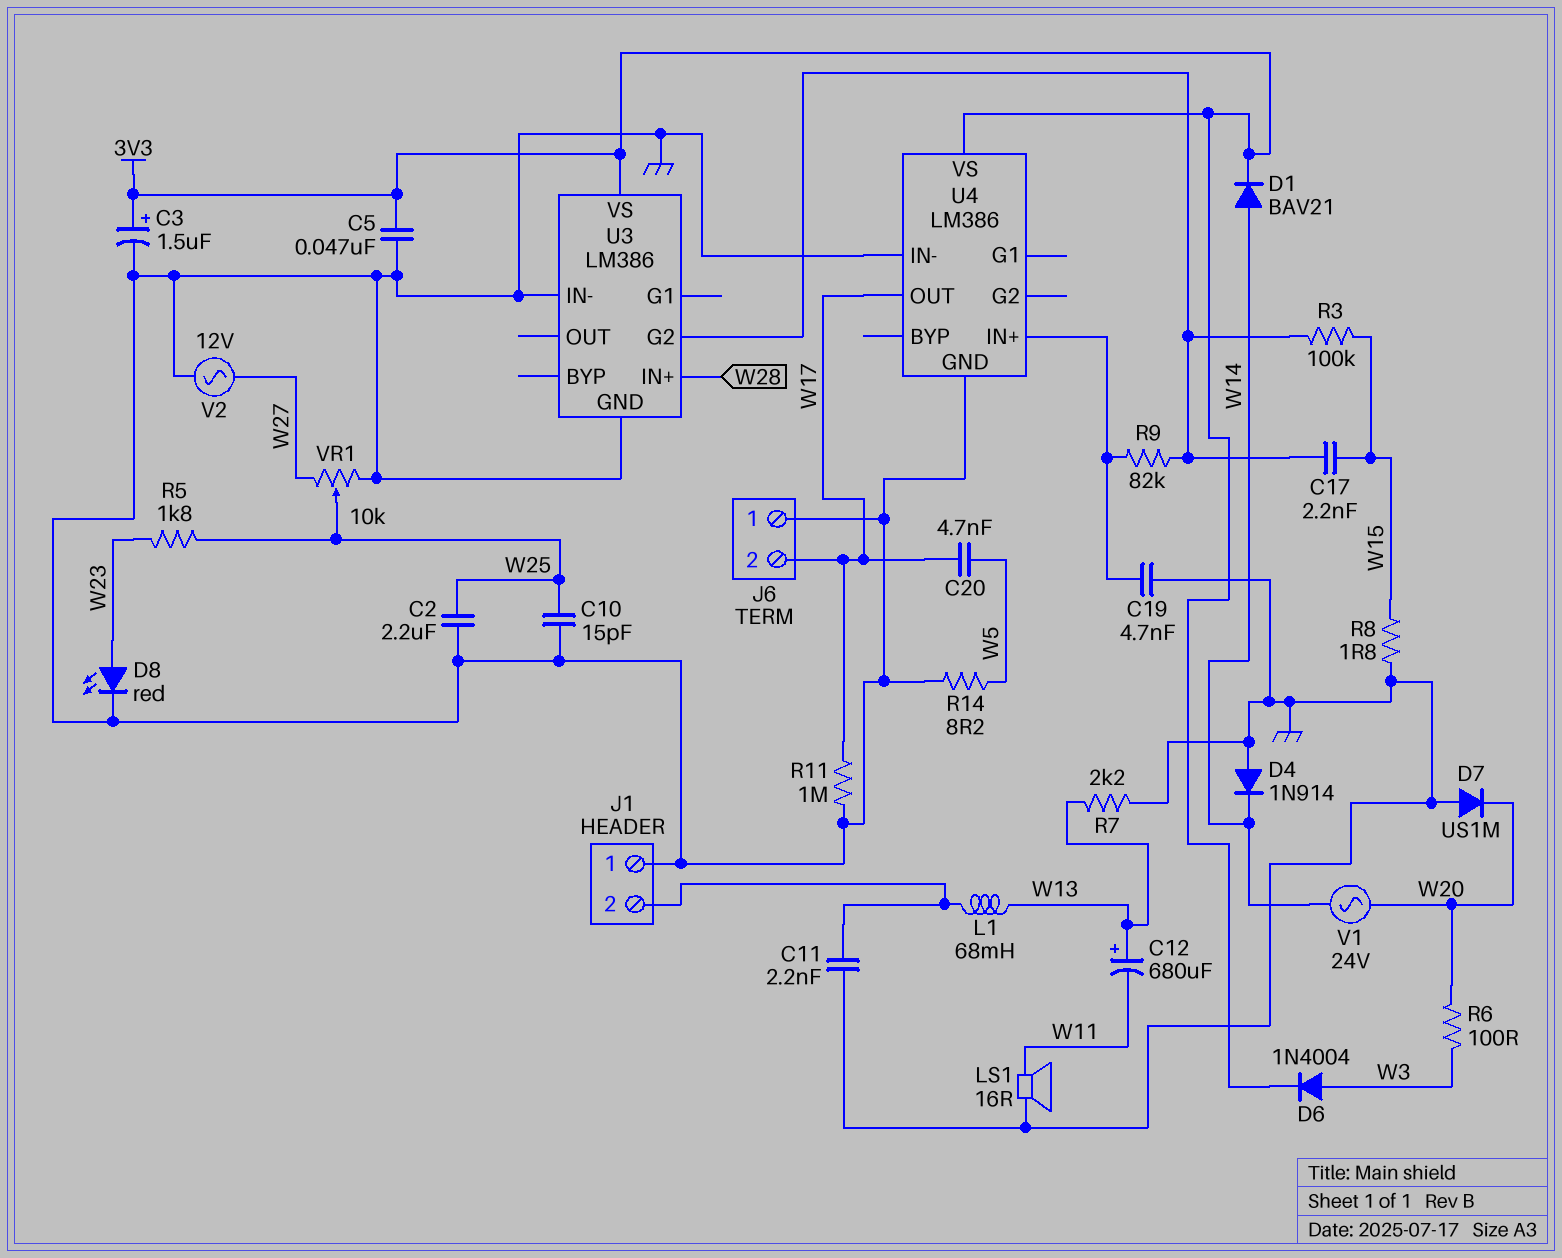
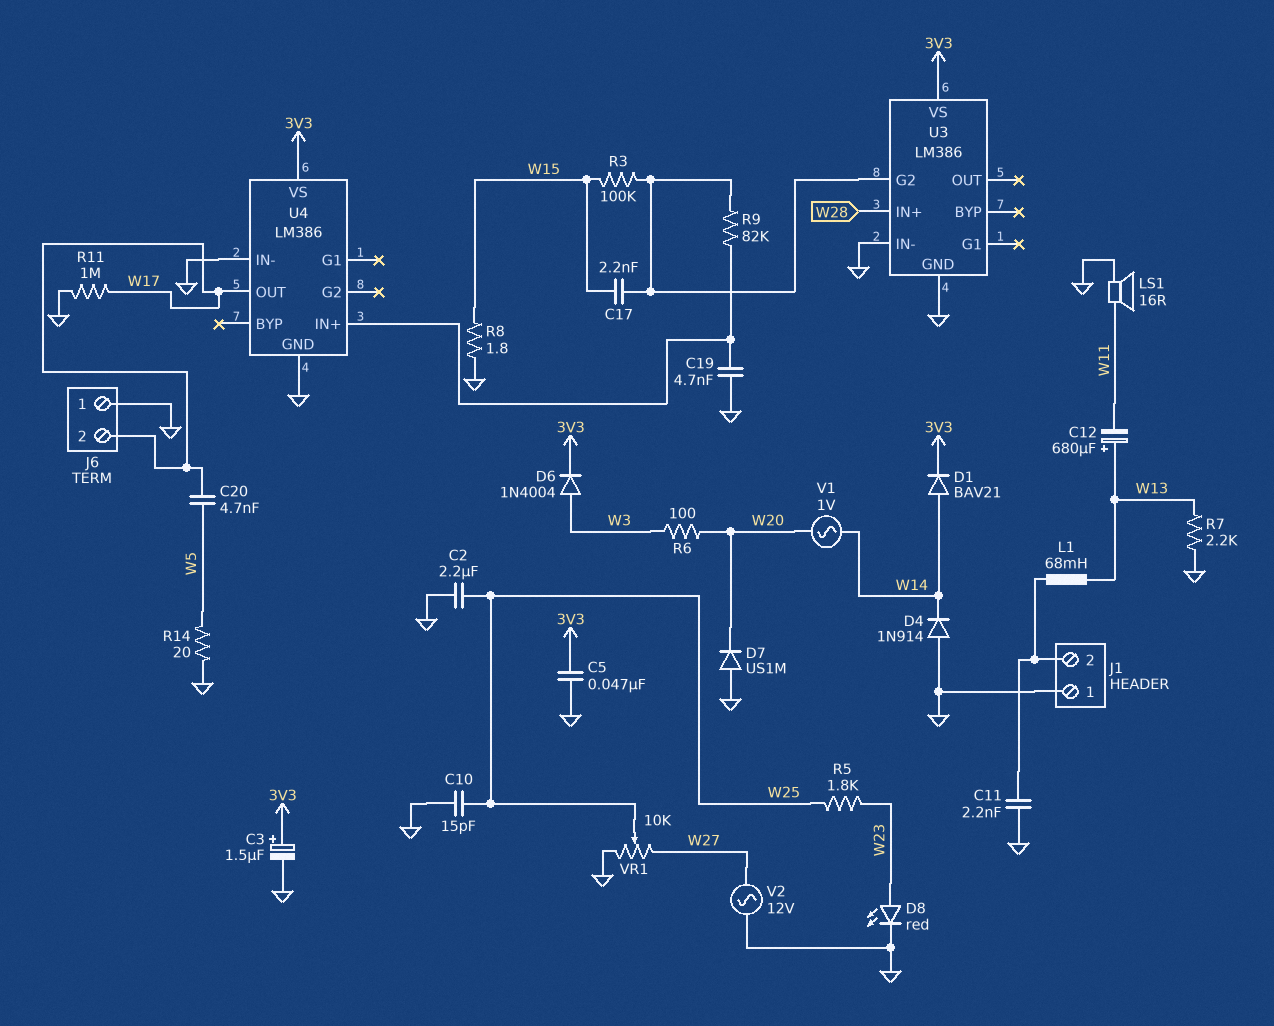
R14: 8.2 (GND, W5) -> 20 (GND, W5)
V1: AC 24V (W14, W20) -> AC 1V (W14, W20)

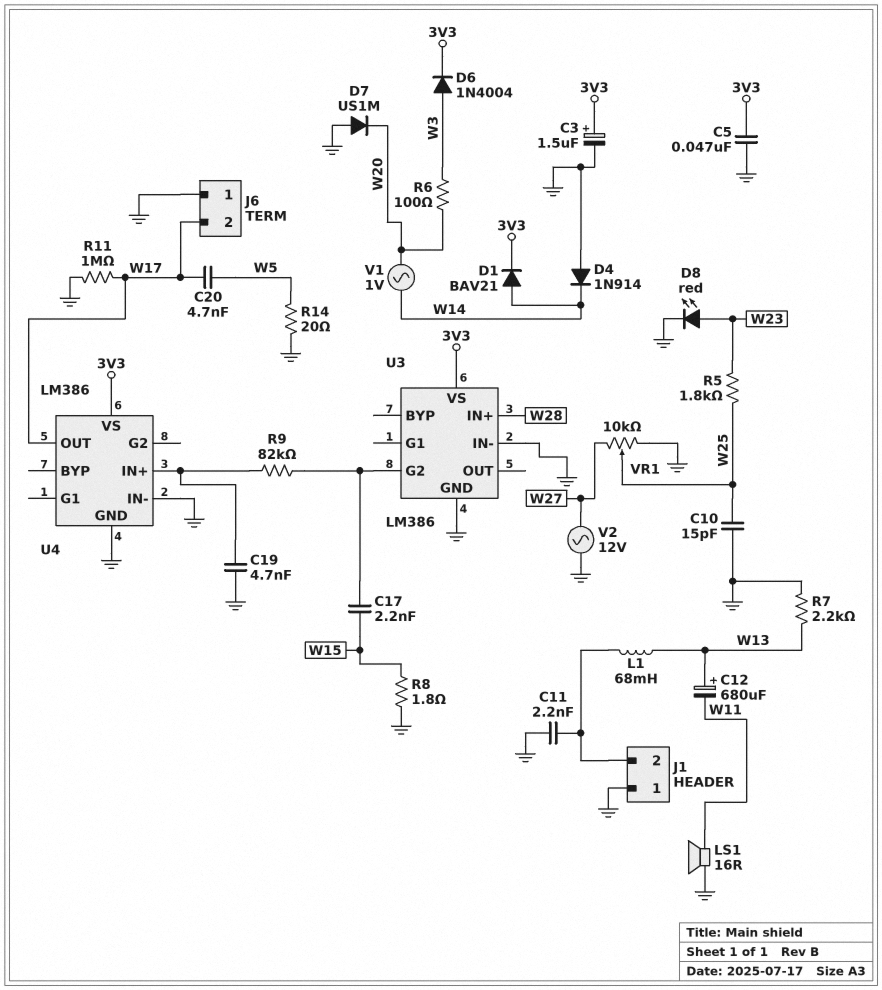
C2: 2.2uF (GND, W25) -> none
R3: 100k (U3/G2, W15) -> none

